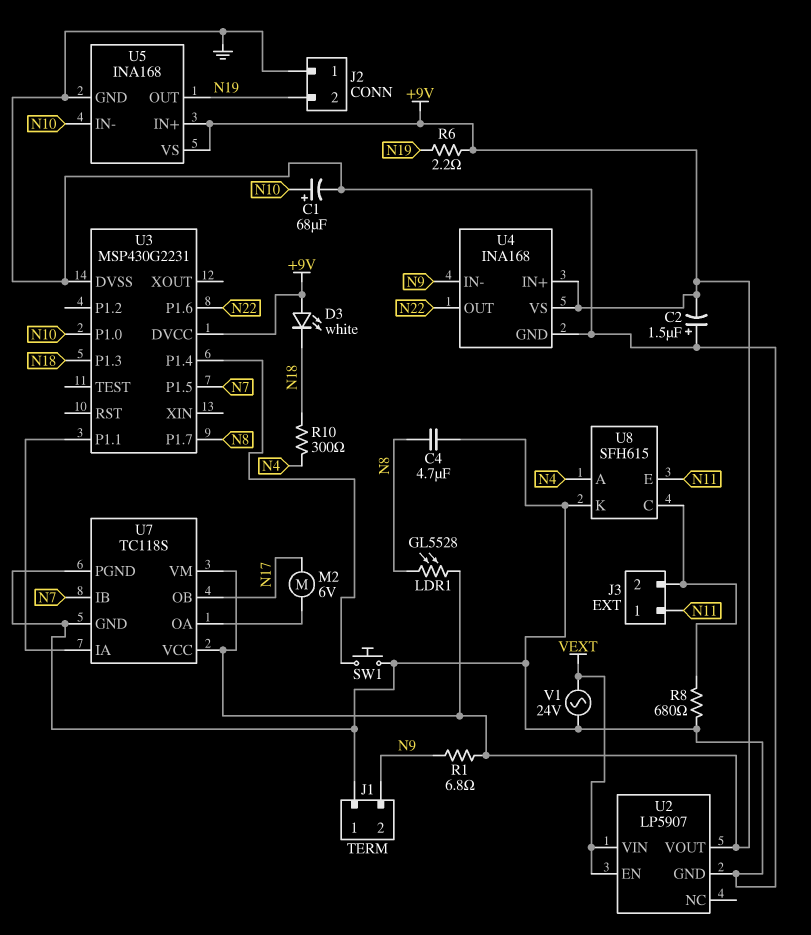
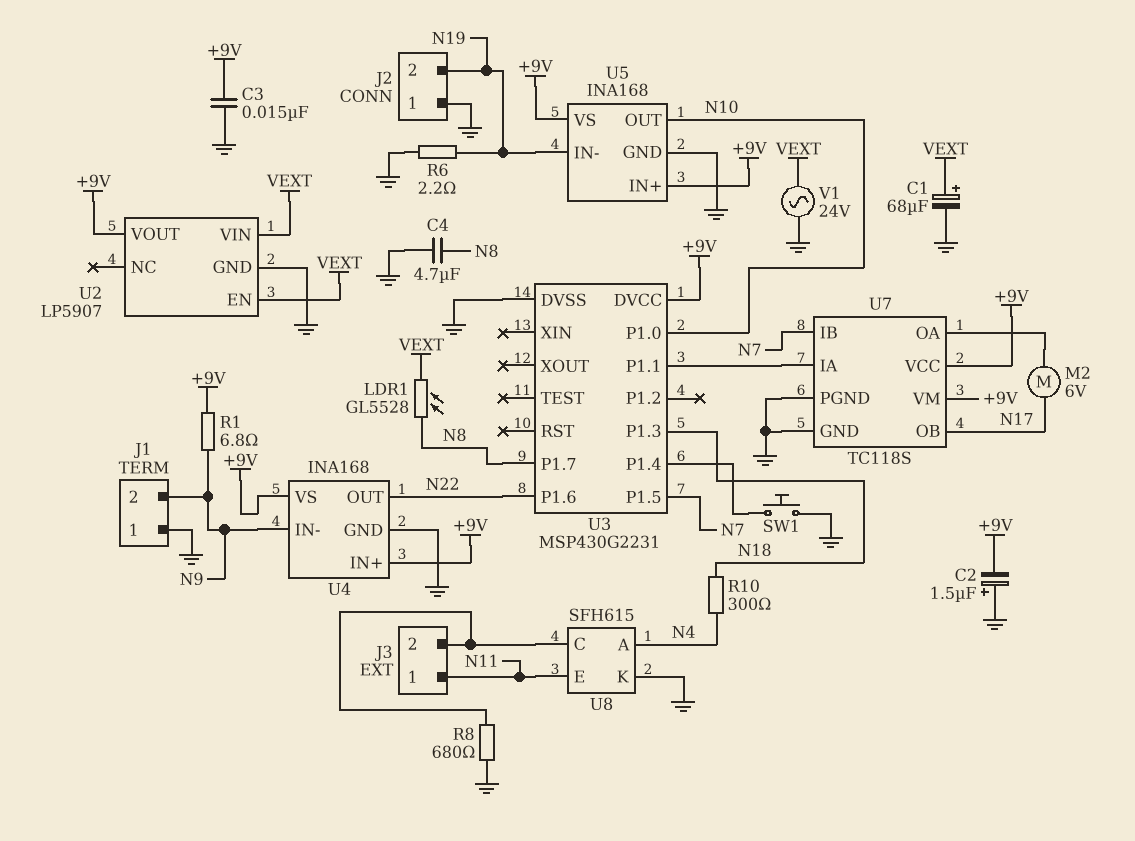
C1: 68uF (plus N10, minus GND) -> 68uF (plus VEXT, minus GND)
C3: none -> 15nF (+9V, GND)
D3: LED white (A +9V, K N18) -> none
LDR1: GL5528 (+9V, N8) -> GL5528 (N8, VEXT)
R6: 2.2 (+9V, N19) -> 2.2 (GND, N19)
U5 pin IN-: N10 -> N19
U5 pin OUT: N19 -> N10

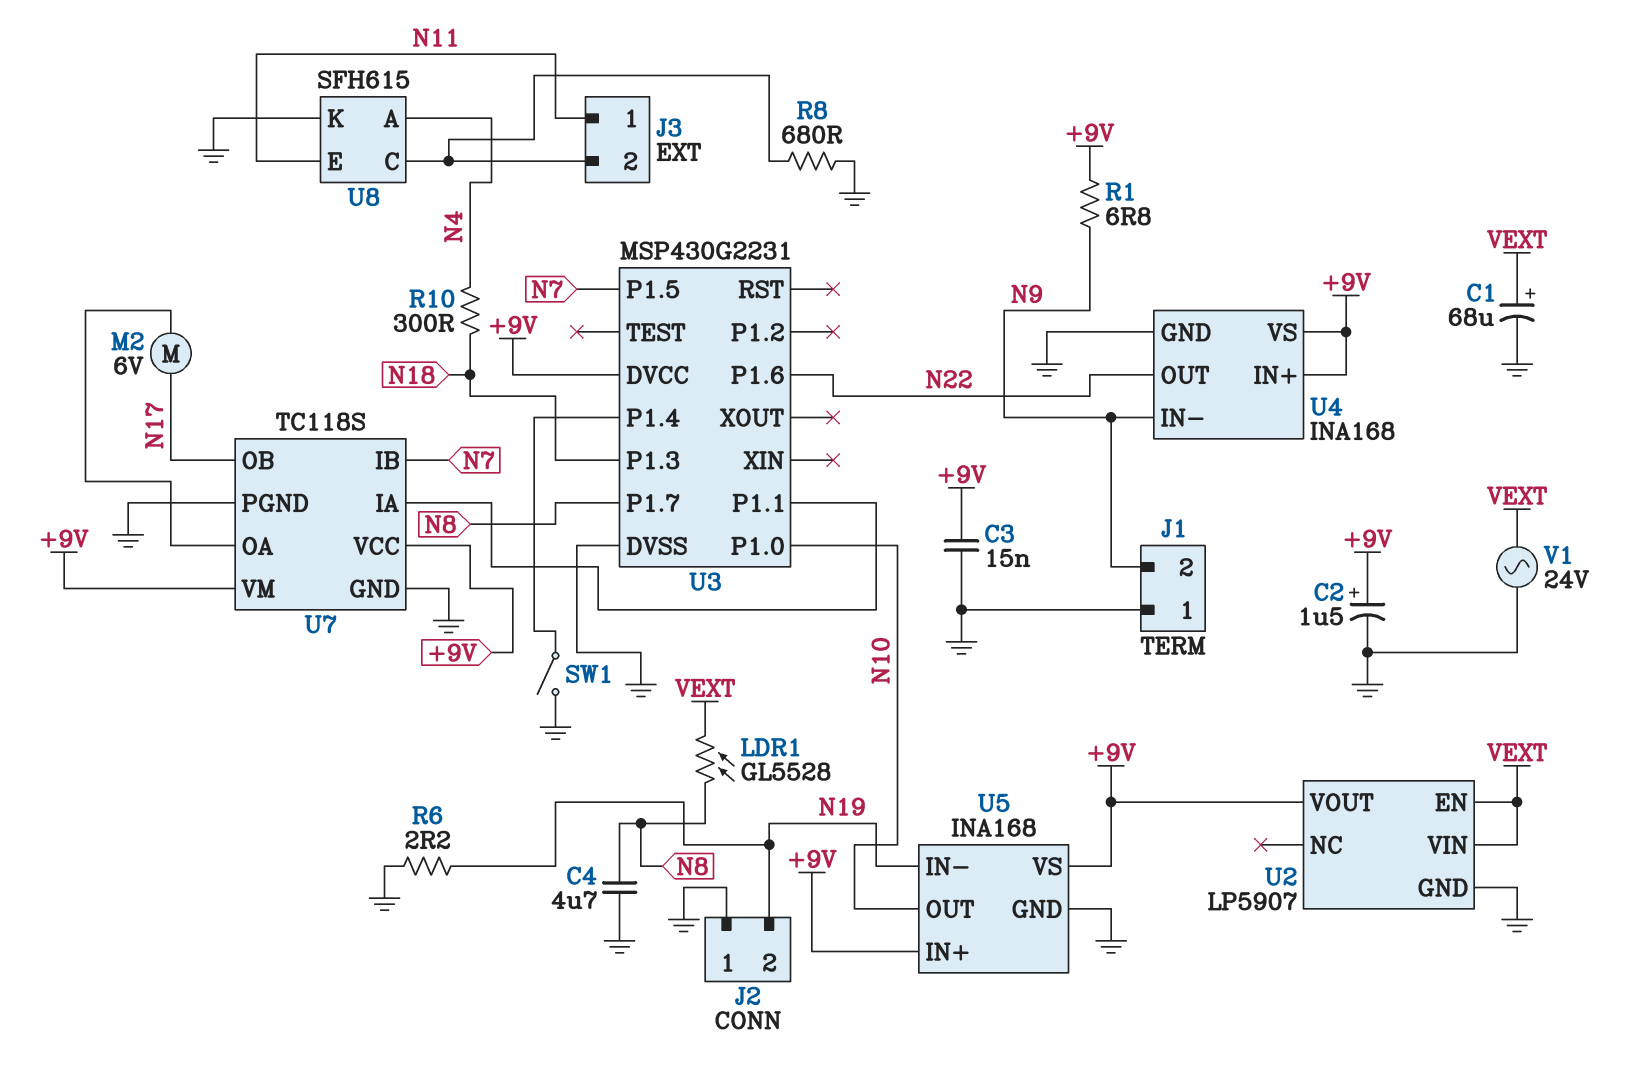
C2: 1.5uF (plus GND, minus +9V) -> 1.5uF (plus +9V, minus GND)
SW1: button (GND, U3/P1.4) -> switch (GND, U3/P1.4)

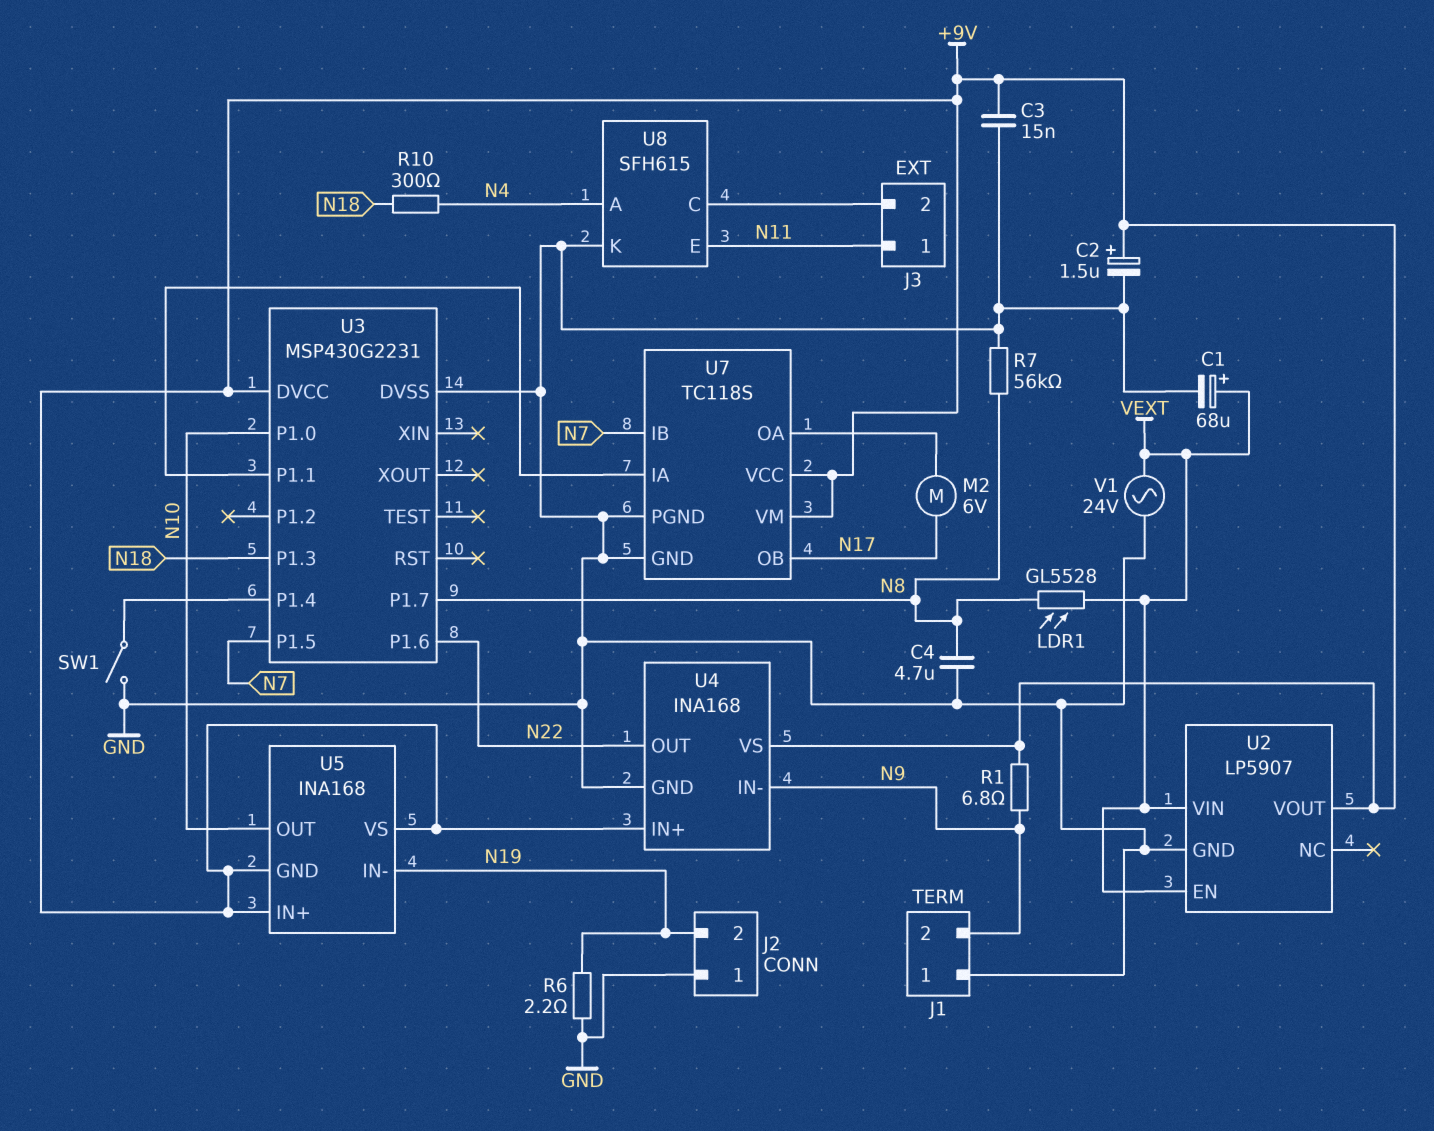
R7: none -> 56k (GND, N8)
R8: 680 (GND, J3/2) -> none
U5 pin GND: GND -> +9V

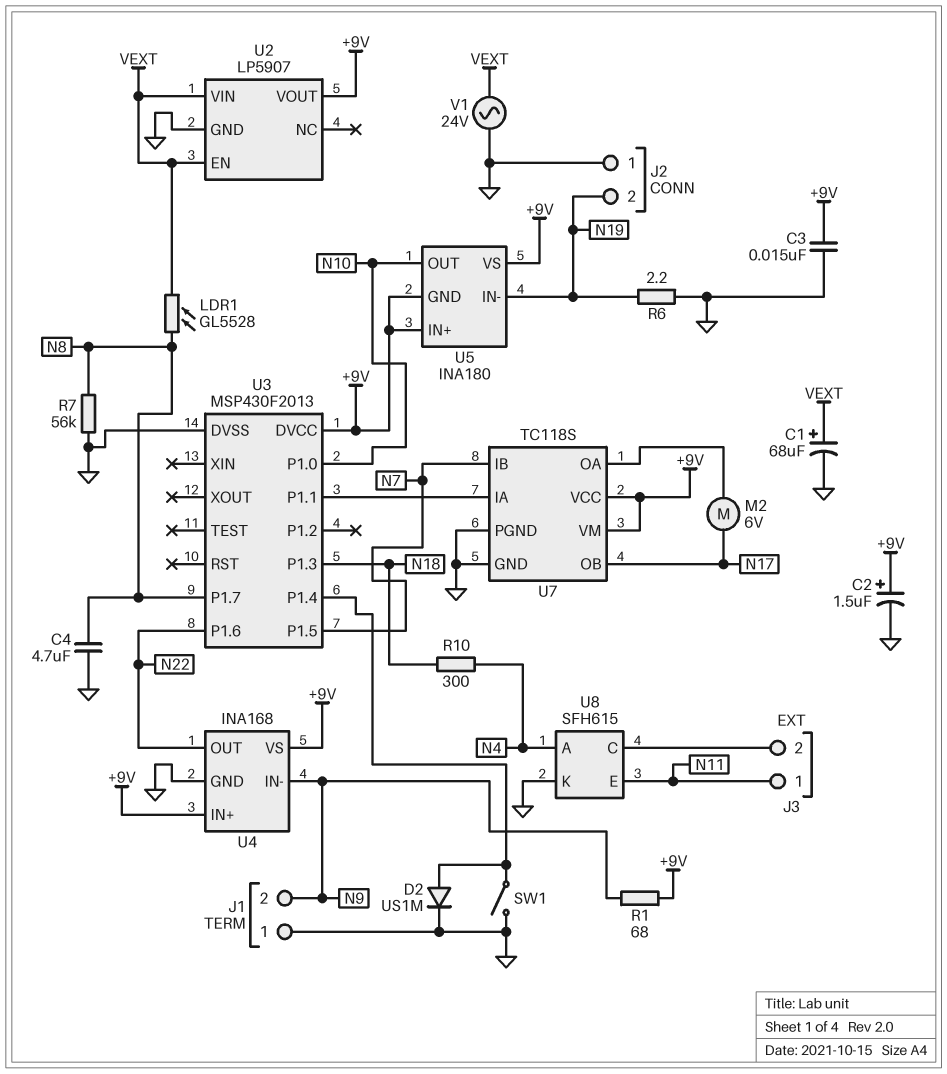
D2: none -> diode US1M (A U3/P1.4, K GND)
R1: 6.8 (+9V, N9) -> 68 (+9V, N9)
U3: MSP430G2231 -> MSP430F2013
U5: INA168 -> INA180

